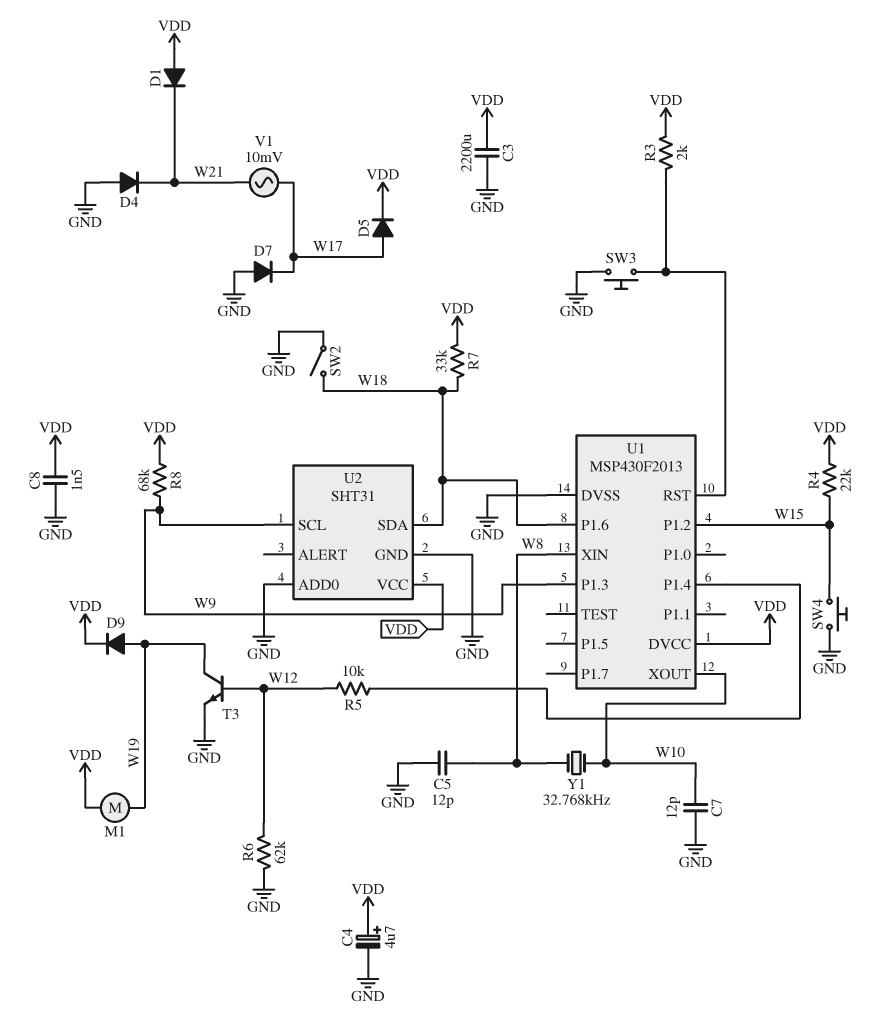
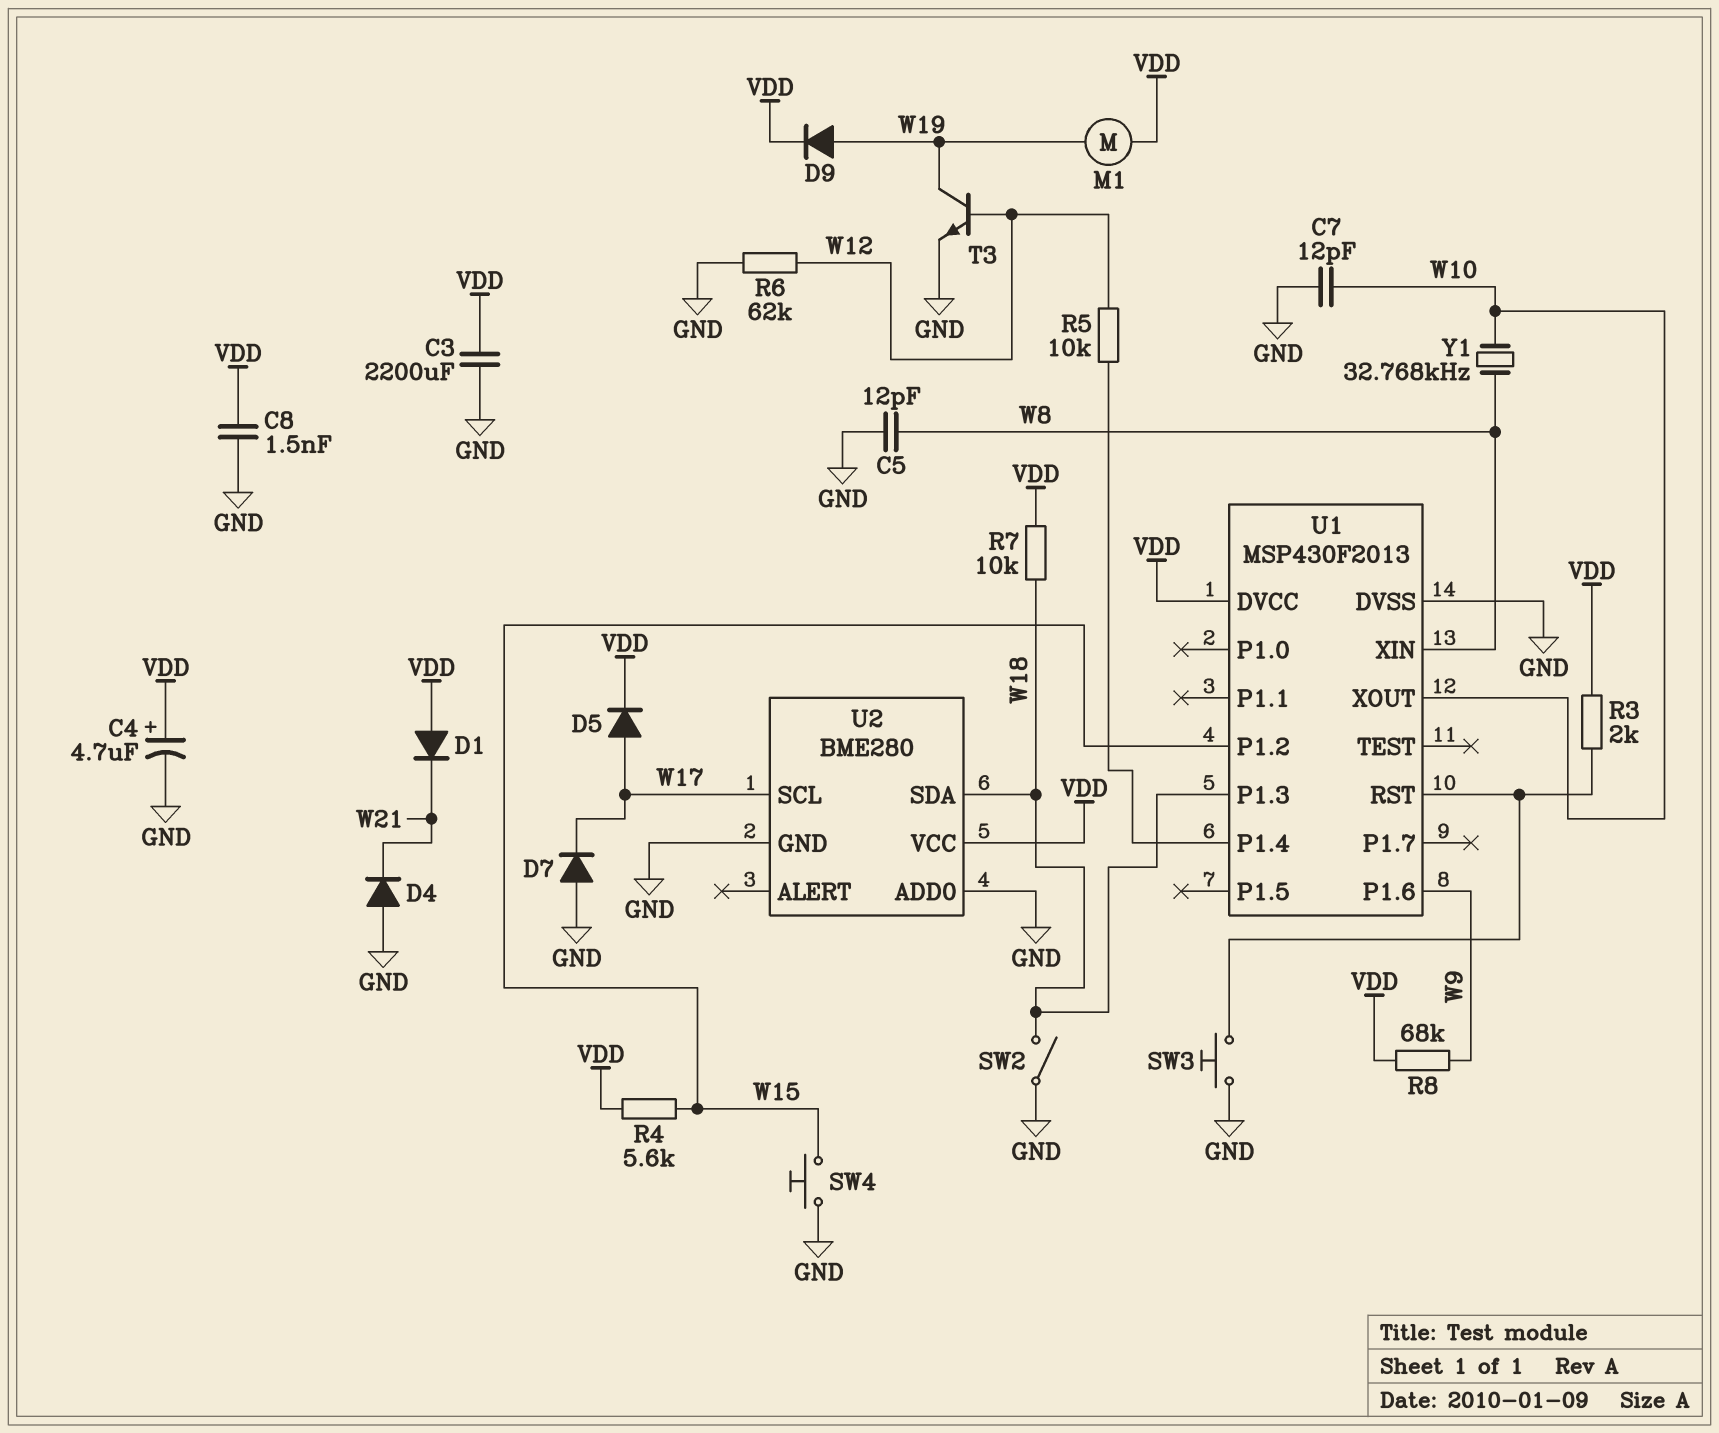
R4: 22k (VDD, W15) -> 5.6k (VDD, W15)
R7: 33k (VDD, W18) -> 10k (VDD, W18)
U1 pin P1.3: W9 -> W18
U1 pin P1.6: W18 -> W9
U2: SHT31 -> BME280
U2 pin SCL: W9 -> W17
V1: AC 10mV (W17, W21) -> none

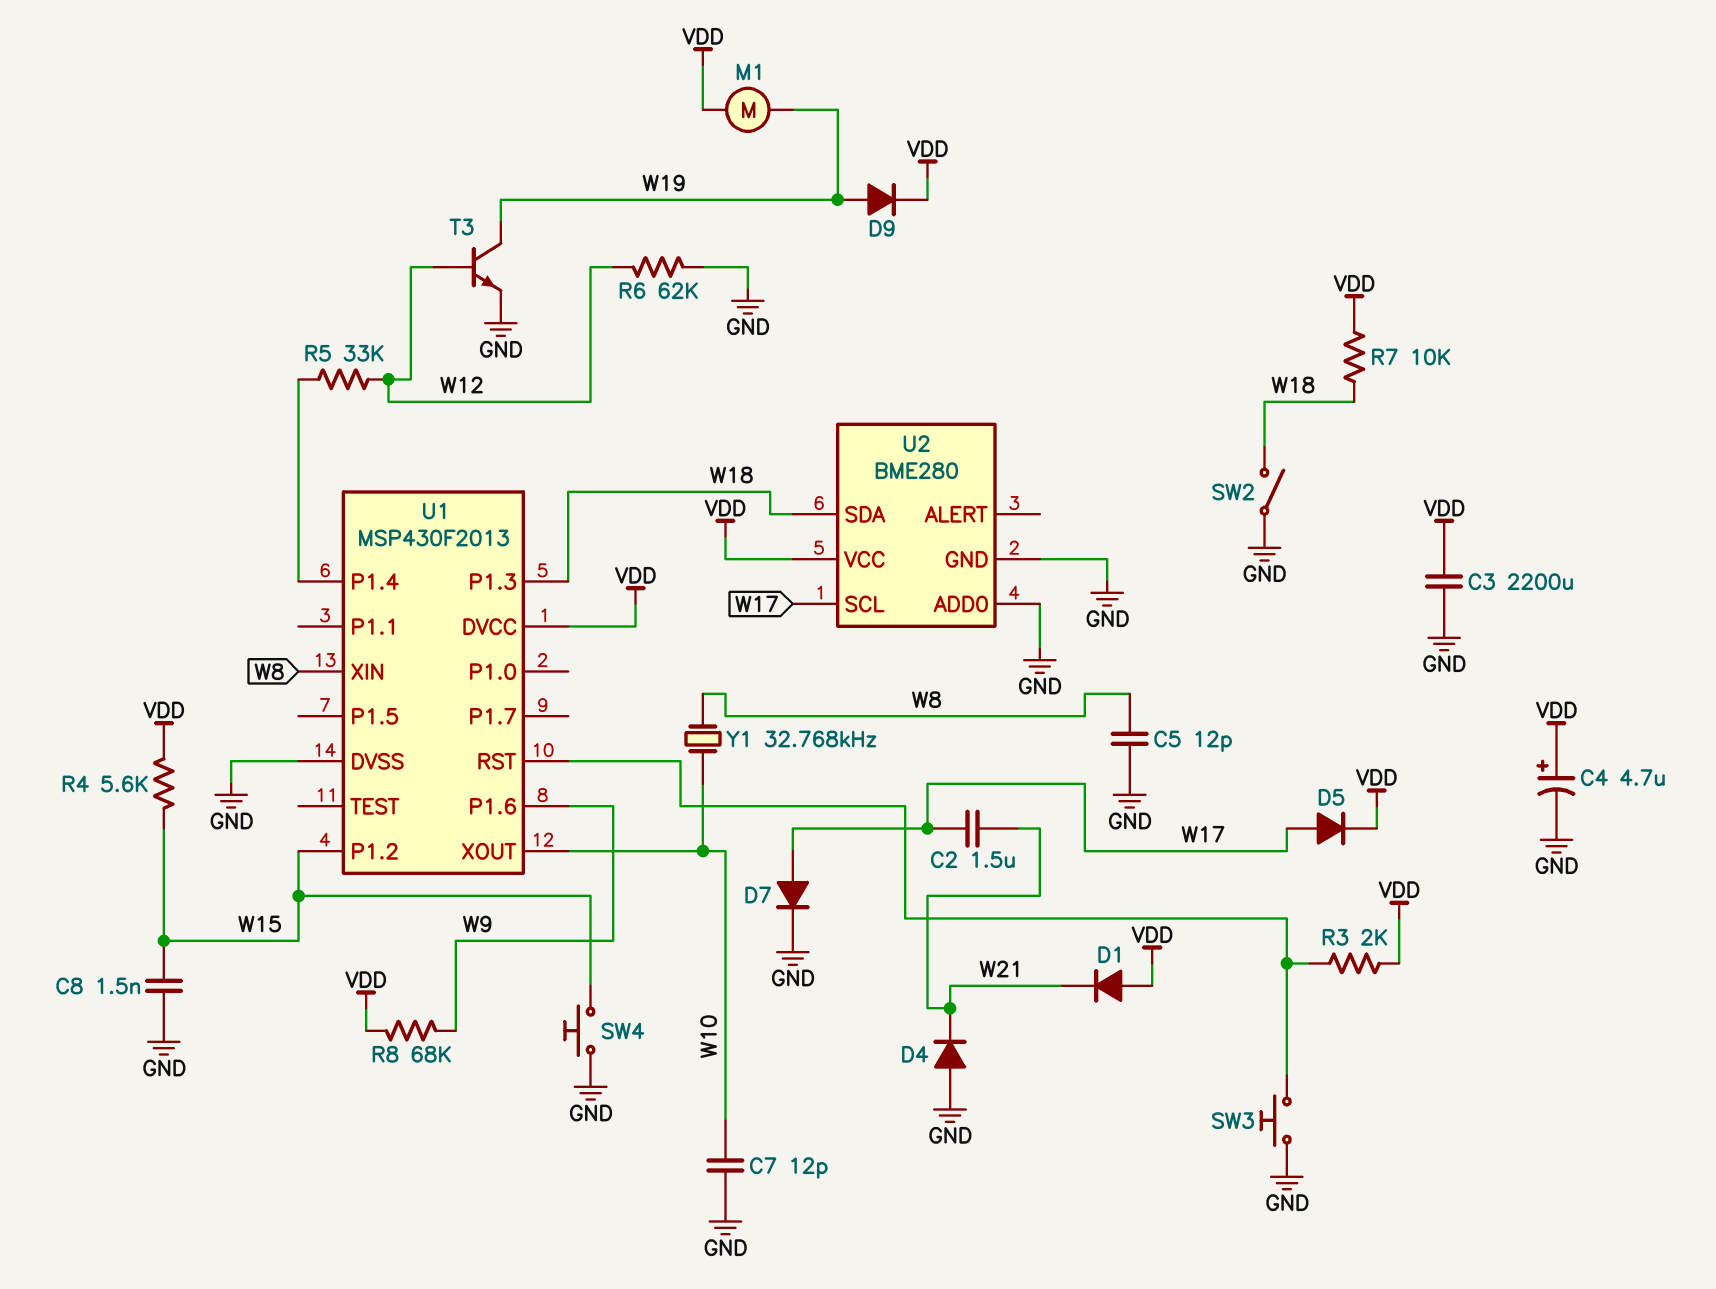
C2: none -> 1.5uF (W17, W21)
C8: 1.5nF (GND, VDD) -> 1.5nF (GND, W15)
D7: diode (A GND, K W17) -> diode (A W17, K GND)
R5: 10k (U1/P1.4, W12) -> 33k (U1/P1.4, W12)

